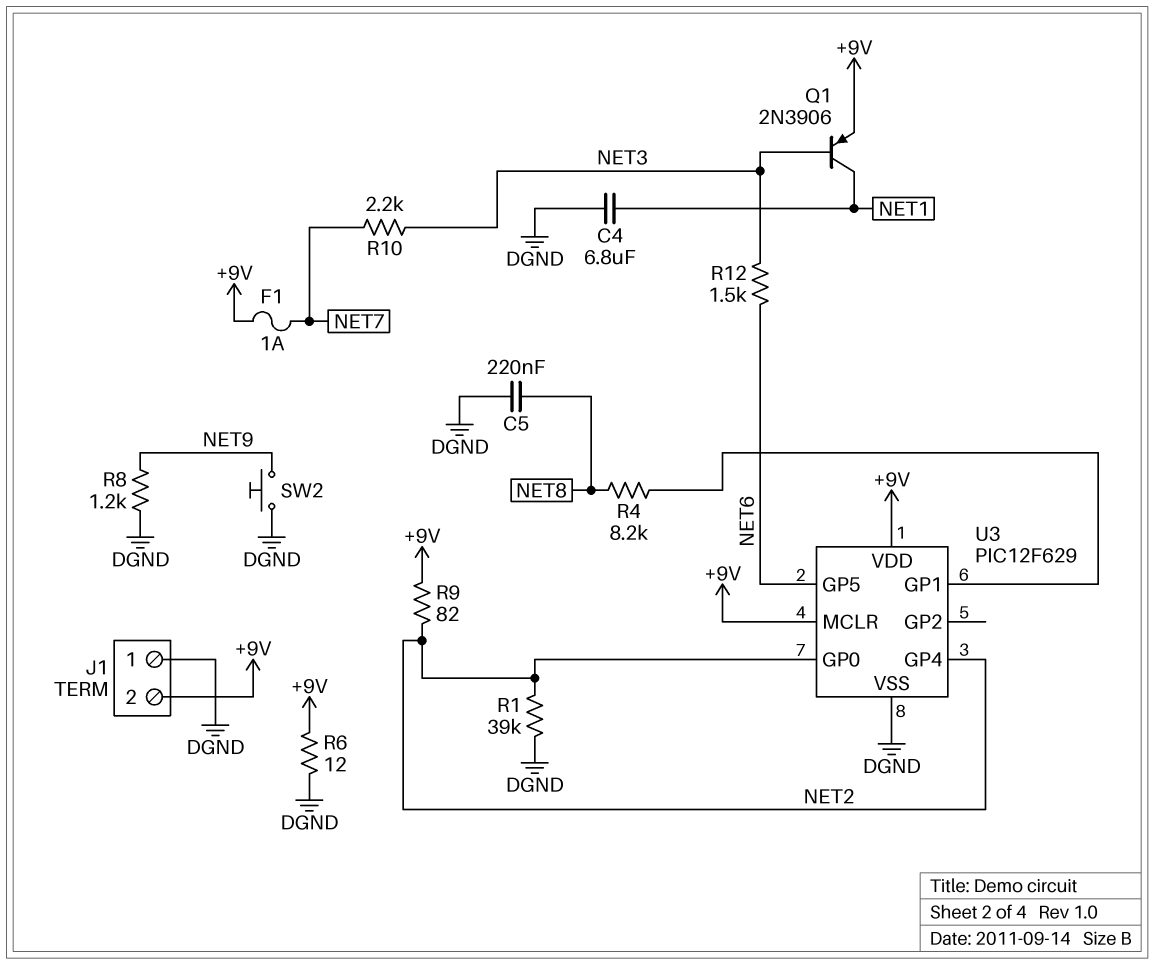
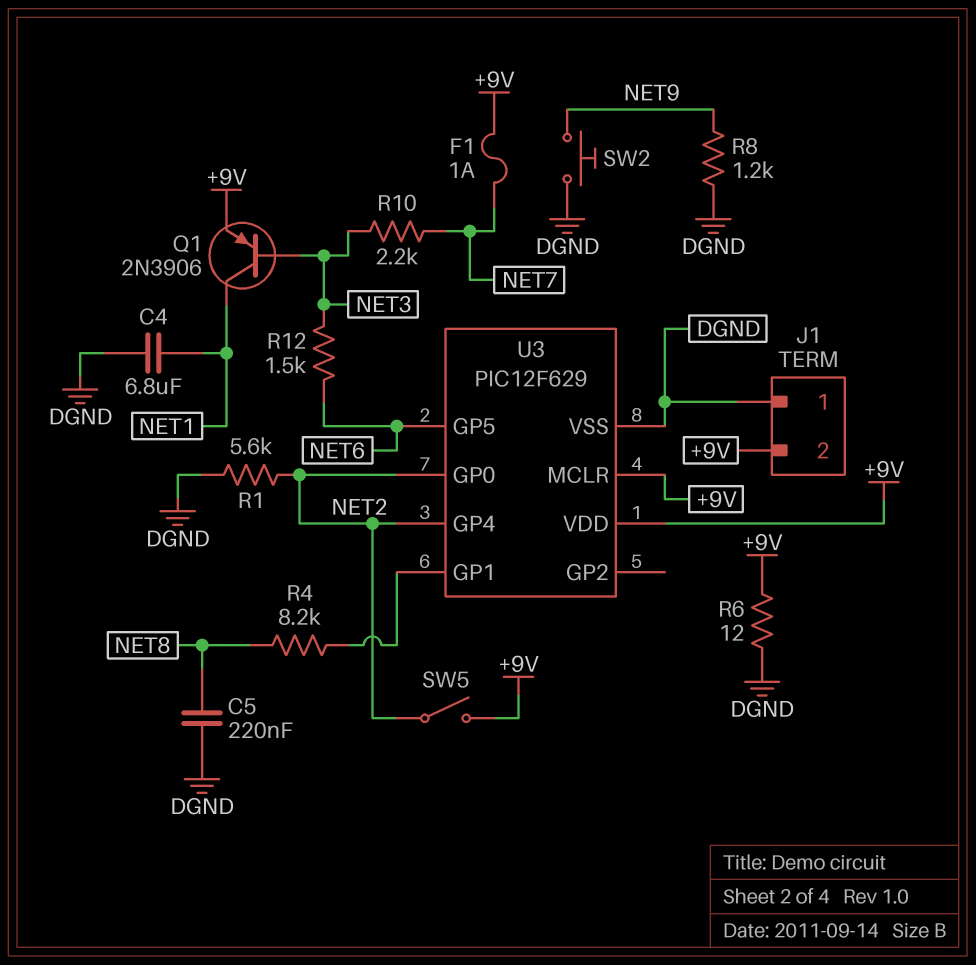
R1: 39k (DGND, NET2) -> 5.6k (DGND, NET2)
R9: 82 (+9V, NET2) -> none
SW5: none -> switch (+9V, NET2)

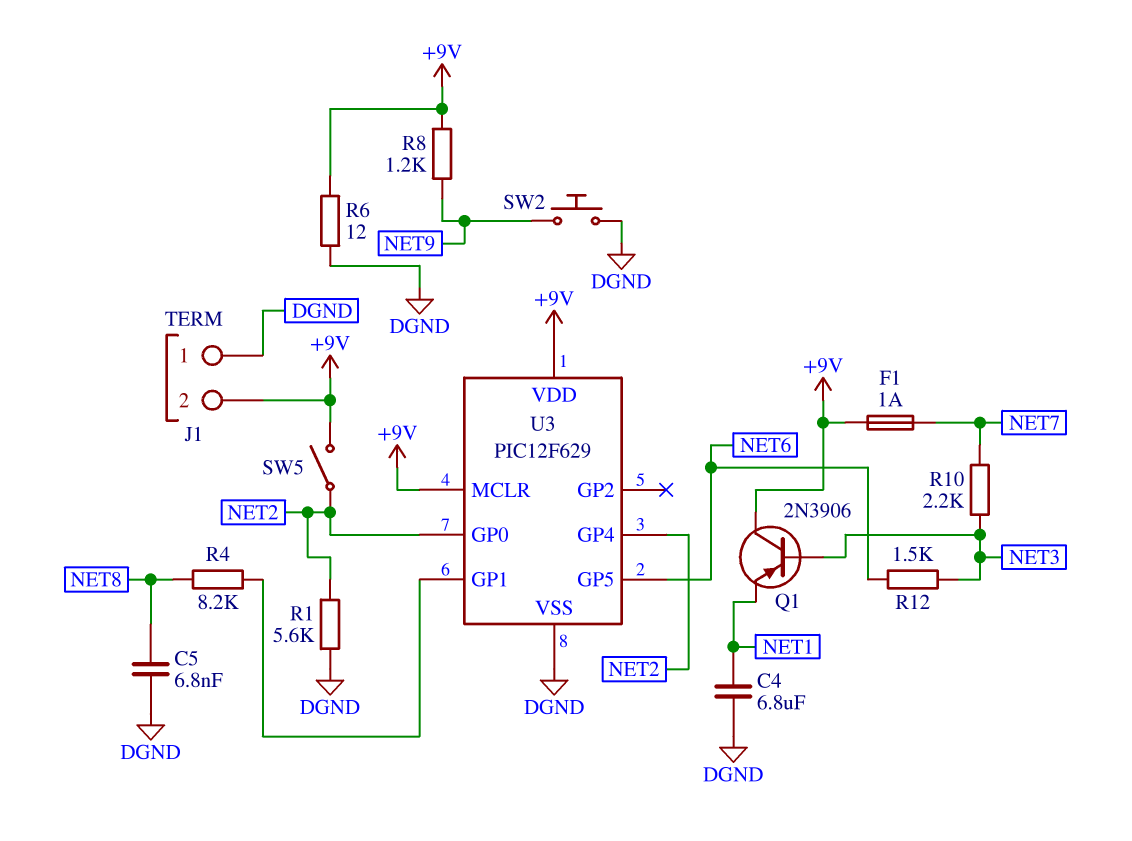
C5: 220nF (DGND, NET8) -> 6.8nF (DGND, NET8)
Q1: PNP 2N3906 (B NET3, C NET1, E +9V) -> PNP 2N3906 (B NET3, C +9V, E NET1)
R8: 1.2k (DGND, NET9) -> 1.2k (+9V, NET9)

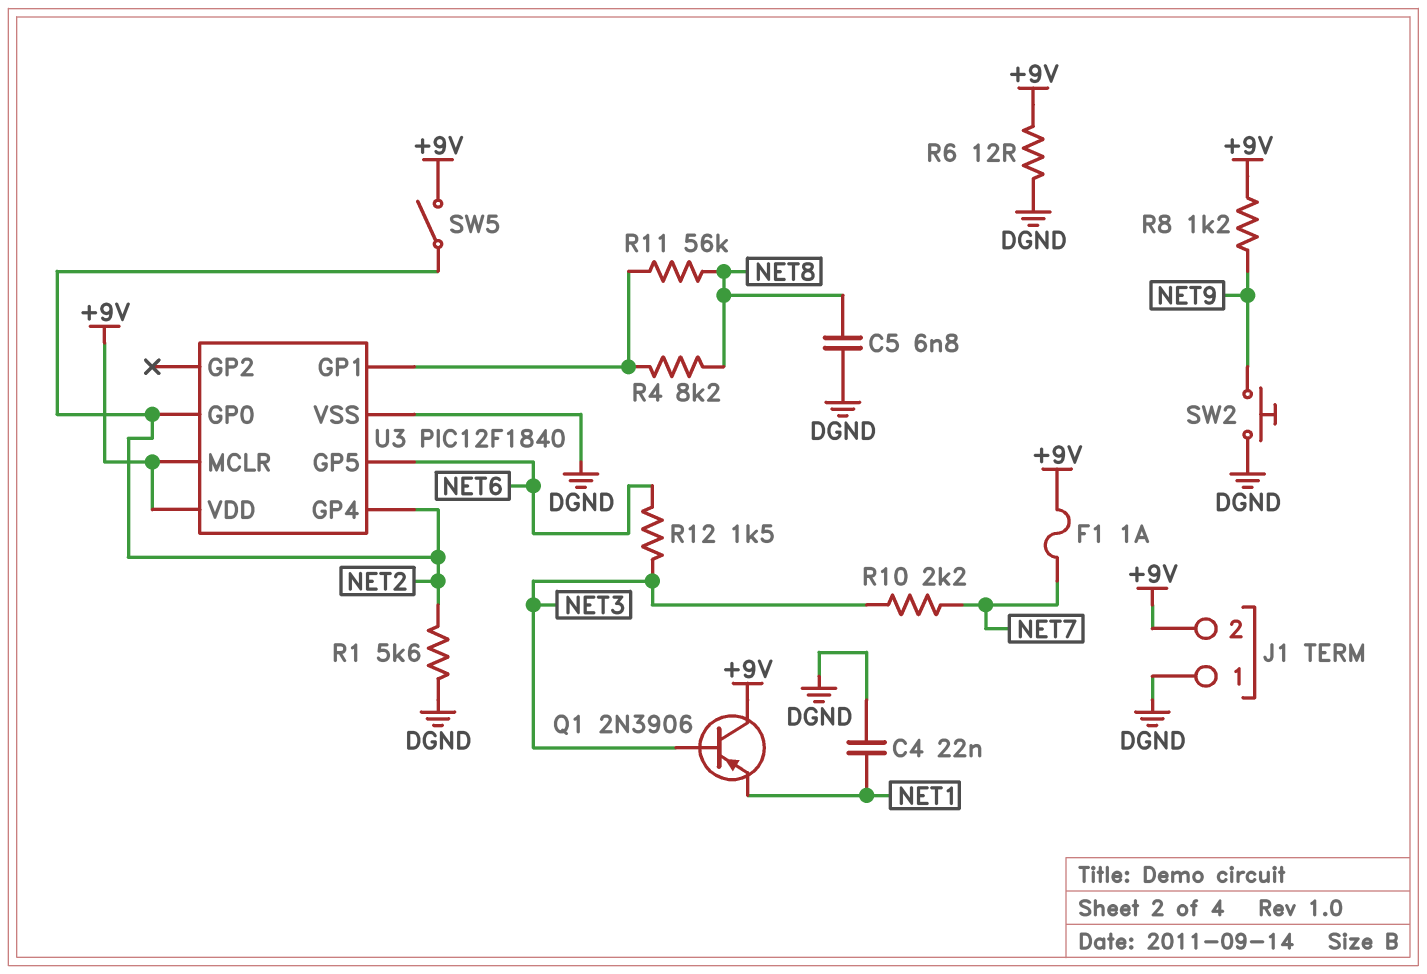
C4: 6.8uF (DGND, NET1) -> 22nF (DGND, NET1)
R11: none -> 56k (NET8, U3/GP1)
U3: PIC12F629 -> PIC12F1840

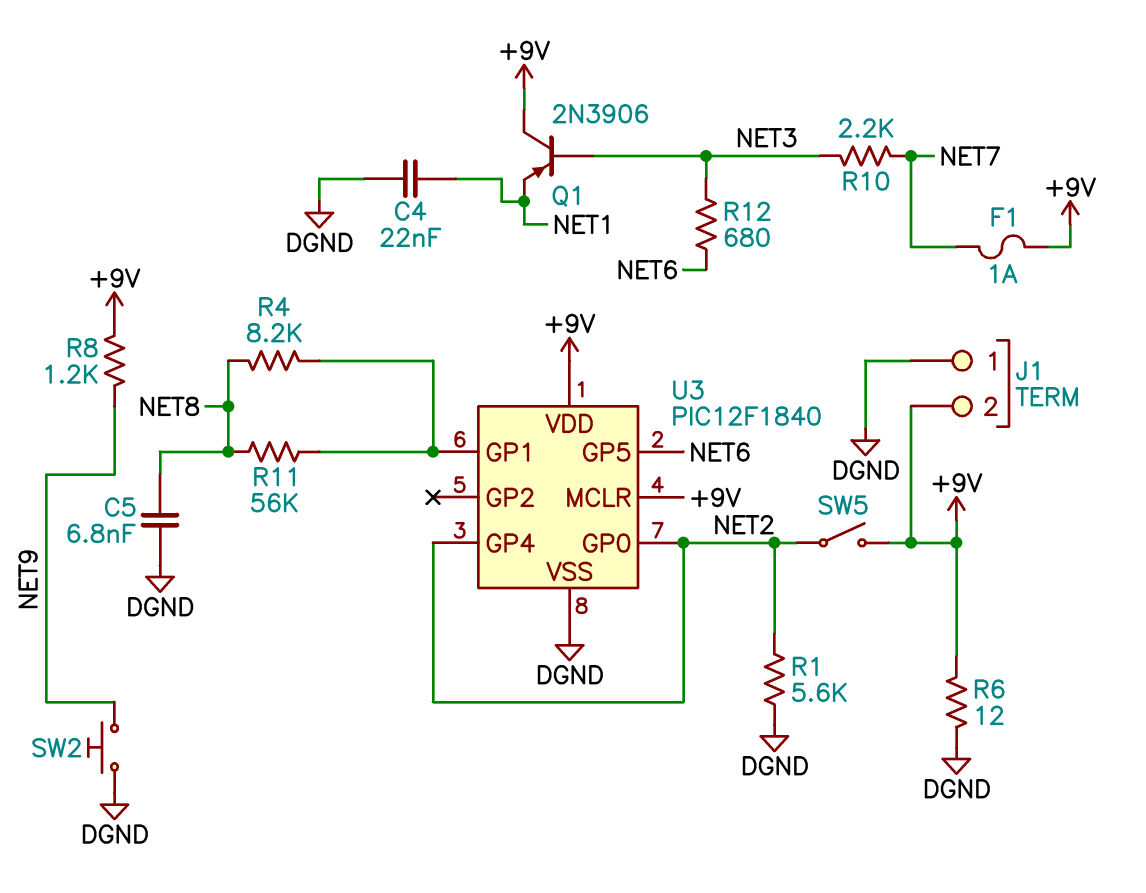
R12: 1.5k (NET3, NET6) -> 680 (NET3, NET6)

